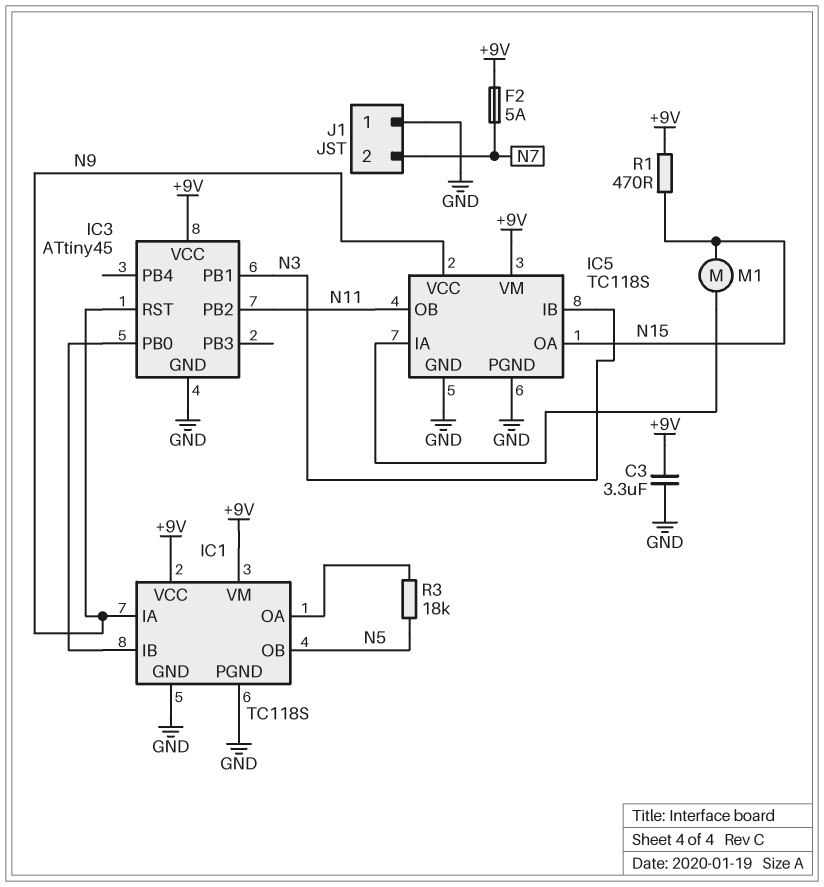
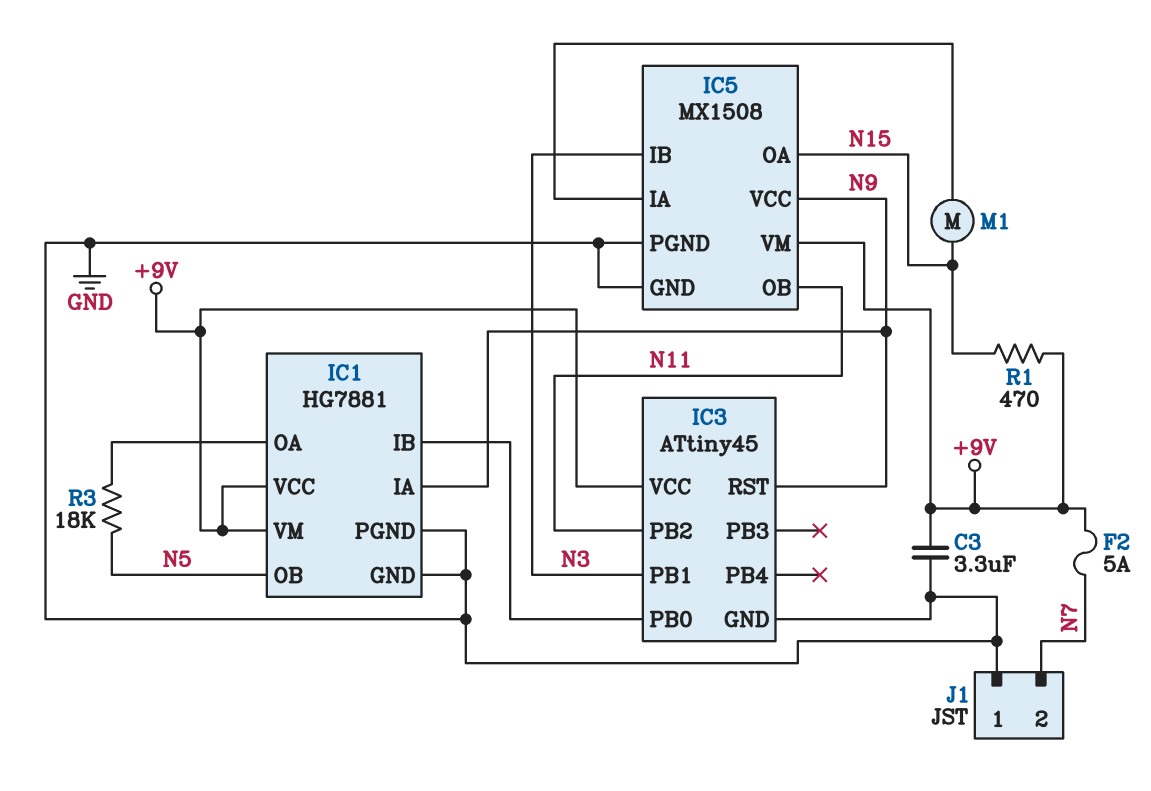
IC1: TC118S -> HG7881
IC5: TC118S -> MX1508

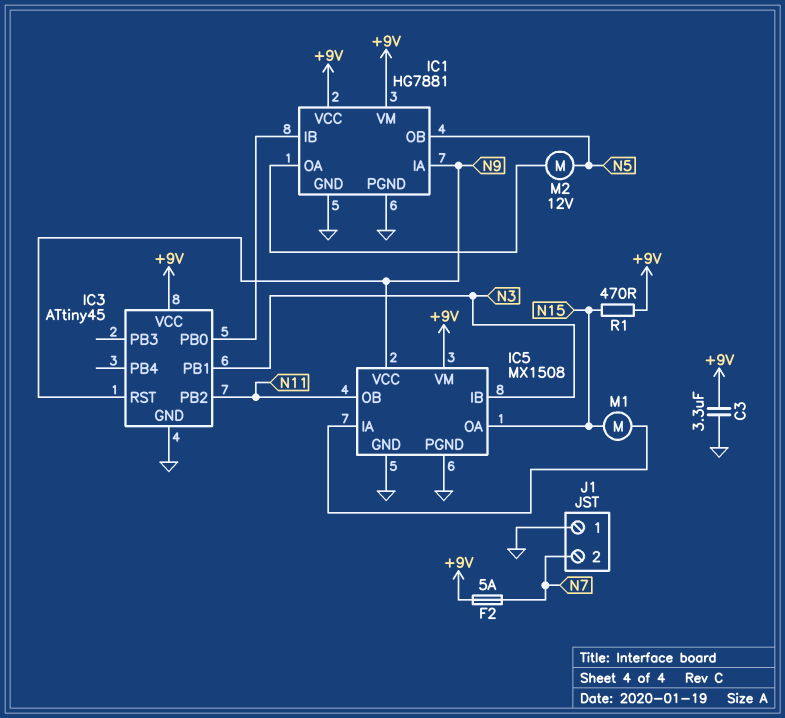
M2: none -> motor 12V (IC1/OA, N5)
R3: 18k (IC1/OA, N5) -> none

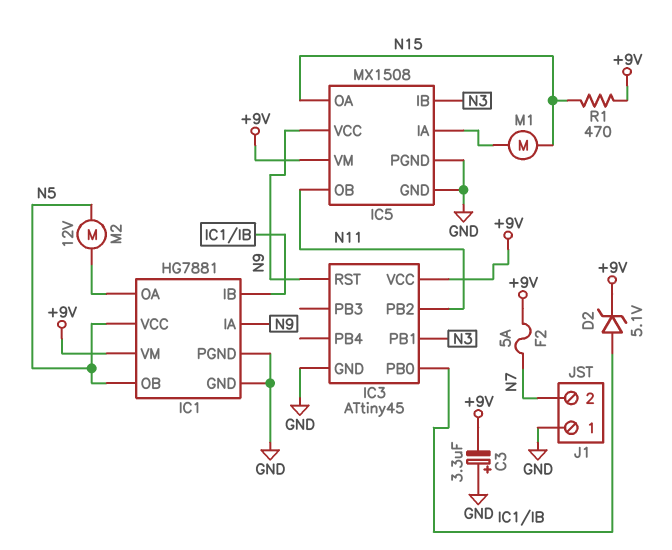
C3: 3.3uF (+9V, GND) -> 3.3uF (plus GND, minus +9V)
D2: none -> zener 5.1V (A IC1/IB, K +9V)
IC1 pin VCC: +9V -> N5

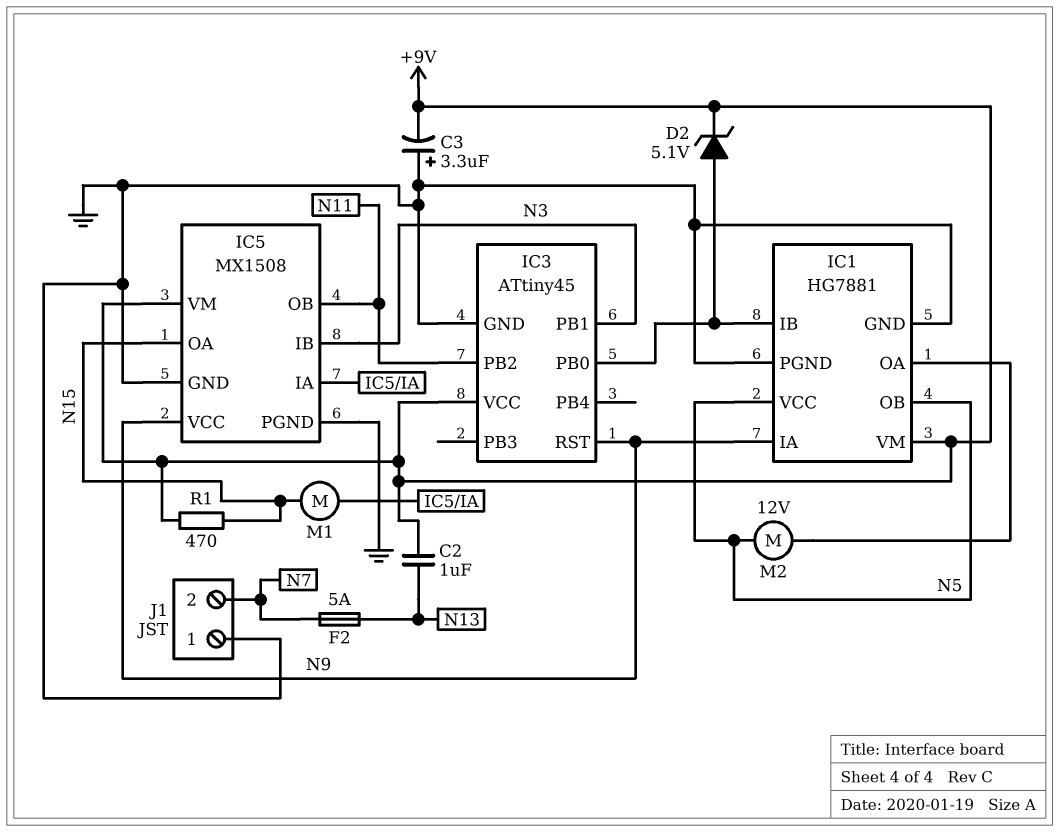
C2: none -> 1uF (+9V, N13)
F2: 5A (+9V, N7) -> 5A (N7, N13)

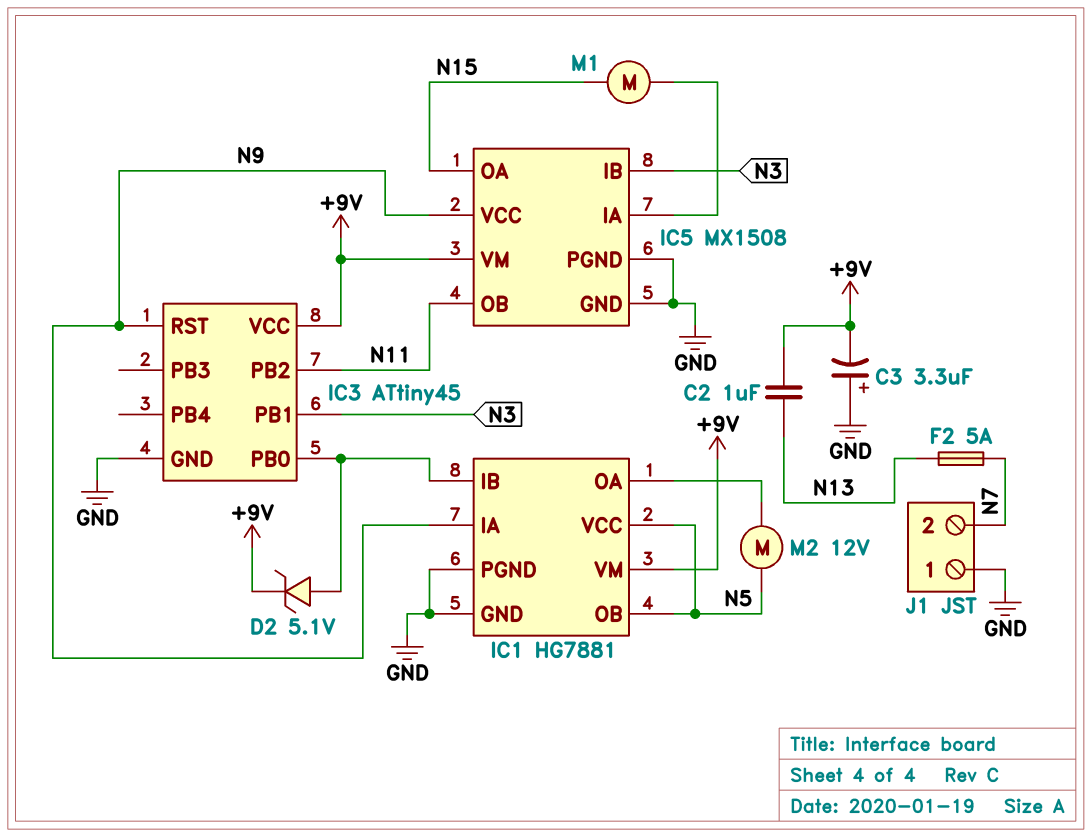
R1: 470 (+9V, N15) -> none

